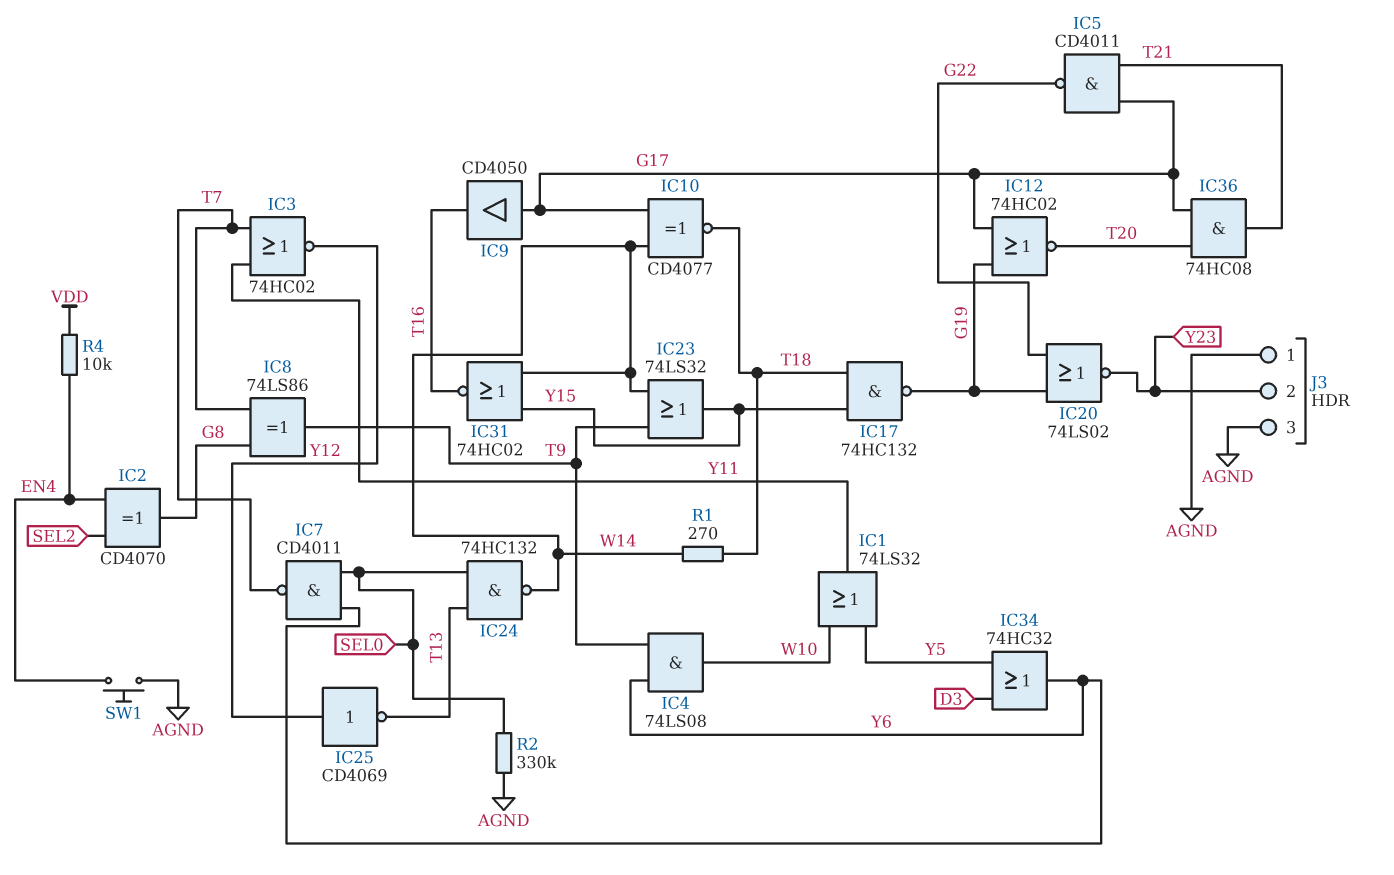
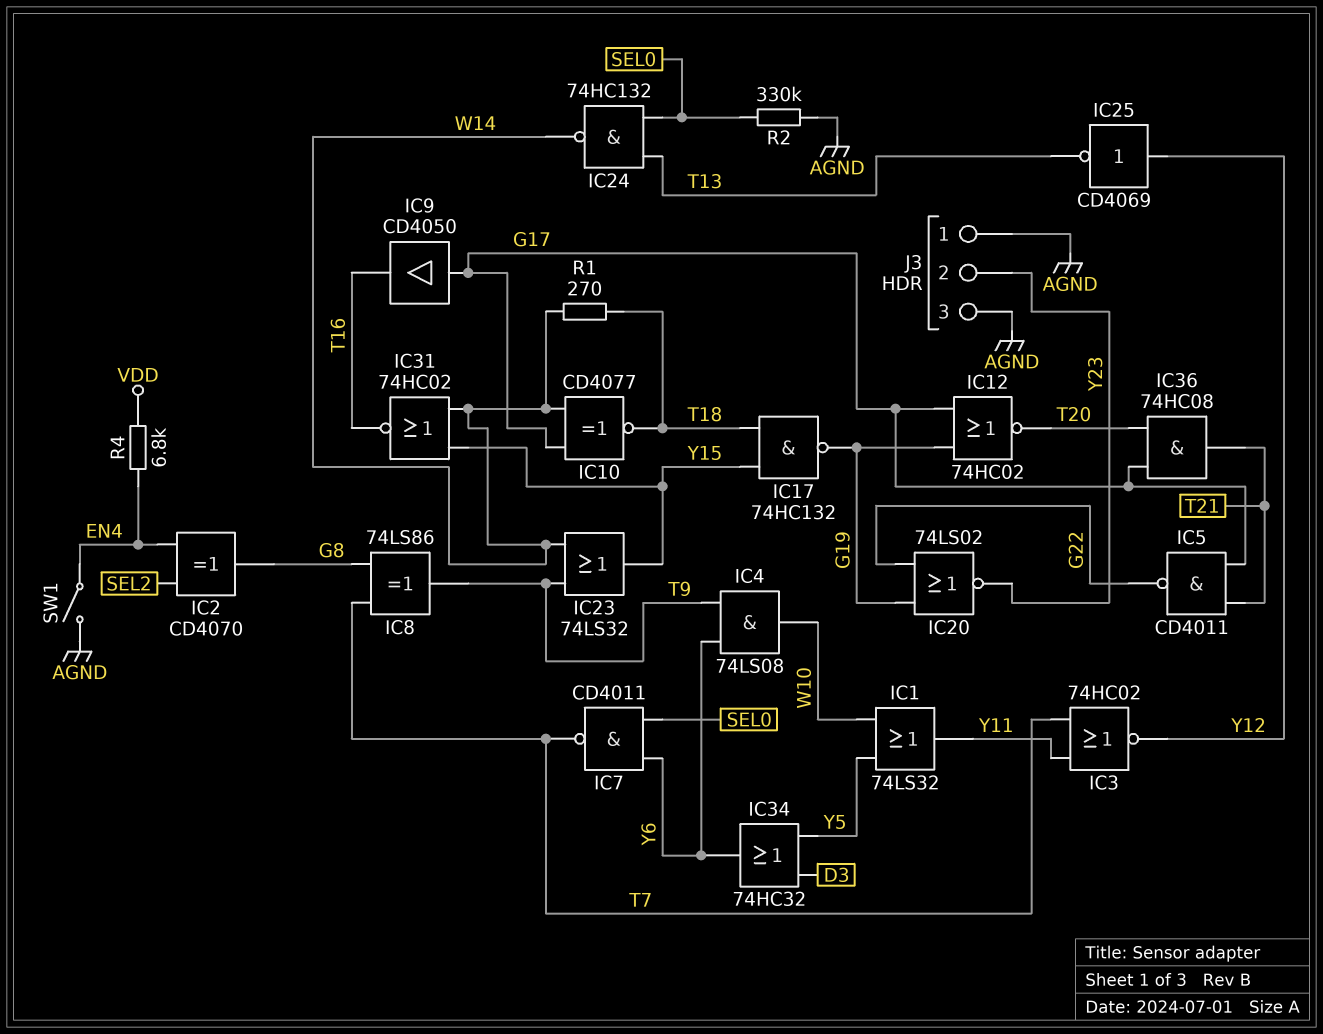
R4: 10k (EN4, VDD) -> 6.8k (EN4, VDD)
SW1: button (AGND, EN4) -> switch (AGND, EN4)

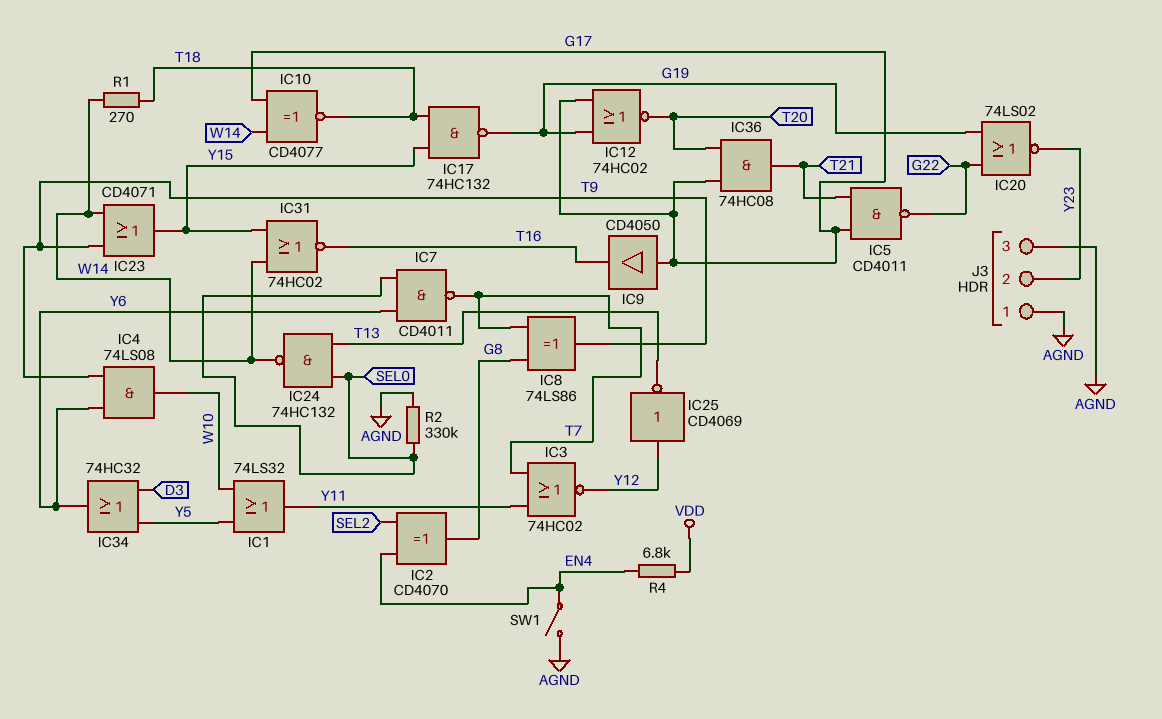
IC23: OR 74LS32 (in T9, in W14, out Y15) -> OR CD4071 (in T9, in W14, out Y15)

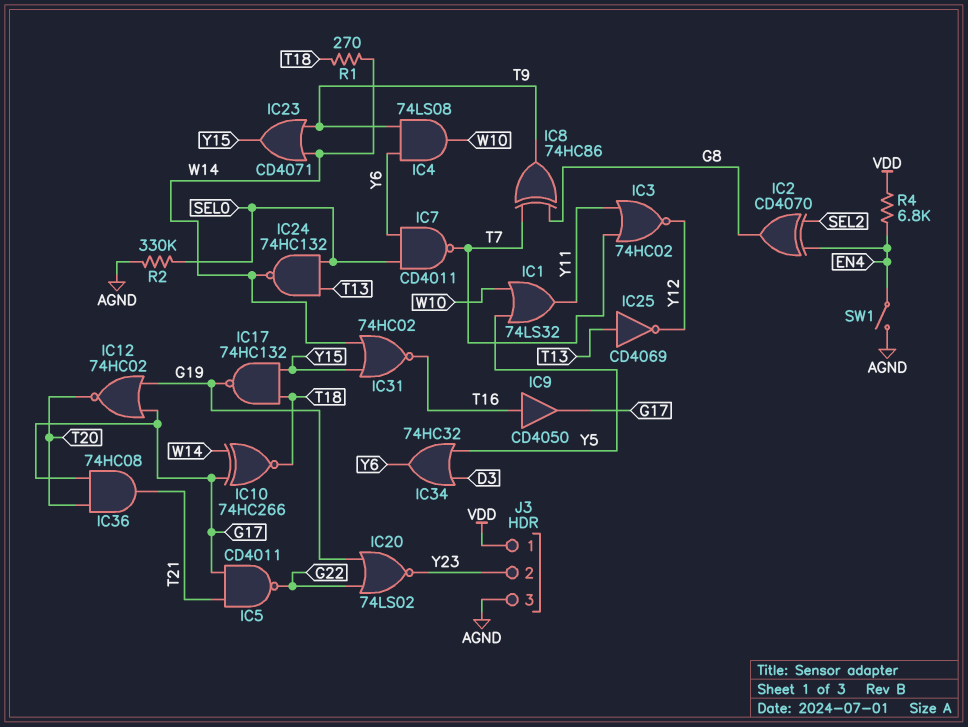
IC8: XOR 74LS86 (in G8, in T7, out T9) -> XOR 74HC86 (in G8, in T7, out T9)
IC9: buffer CD4050 (in G17, out T16) -> buffer CD4050 (in T16, out G17)
IC10: XNOR CD4077 (in G17, in W14, out T18) -> XNOR 74HC266 (in G17, in W14, out T18)
IC25: NOT CD4069 (in Y12, out T13) -> NOT CD4069 (in T13, out Y12)
J3 pin 1: AGND -> VDD

